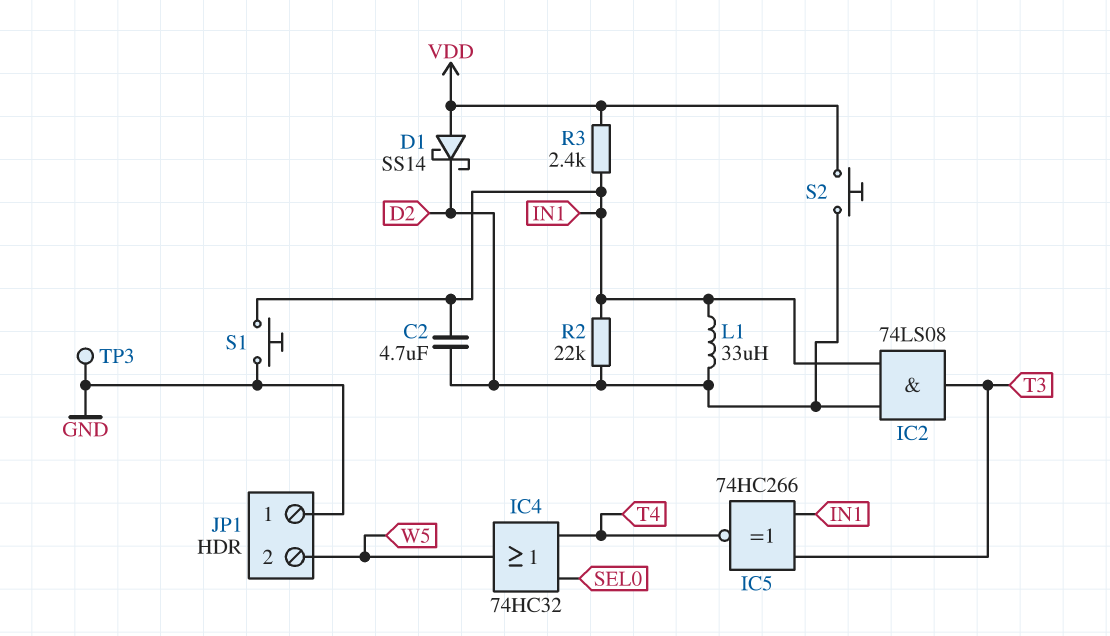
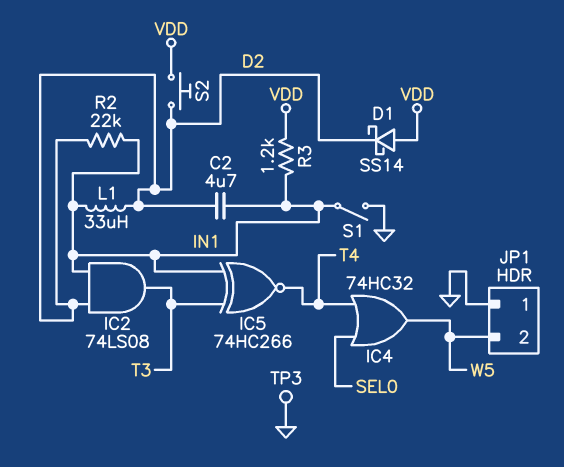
R3: 2.4k (IN1, VDD) -> 1.2k (IN1, VDD)
S1: button (GND, IN1) -> switch (GND, IN1)

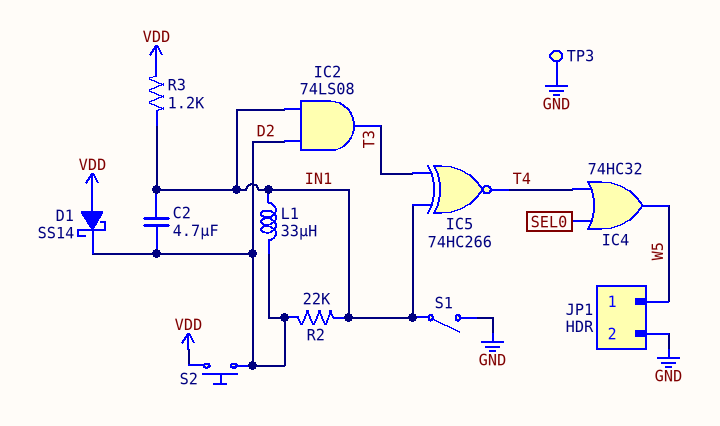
JP1 pin 1: GND -> W5
JP1 pin 2: W5 -> GND

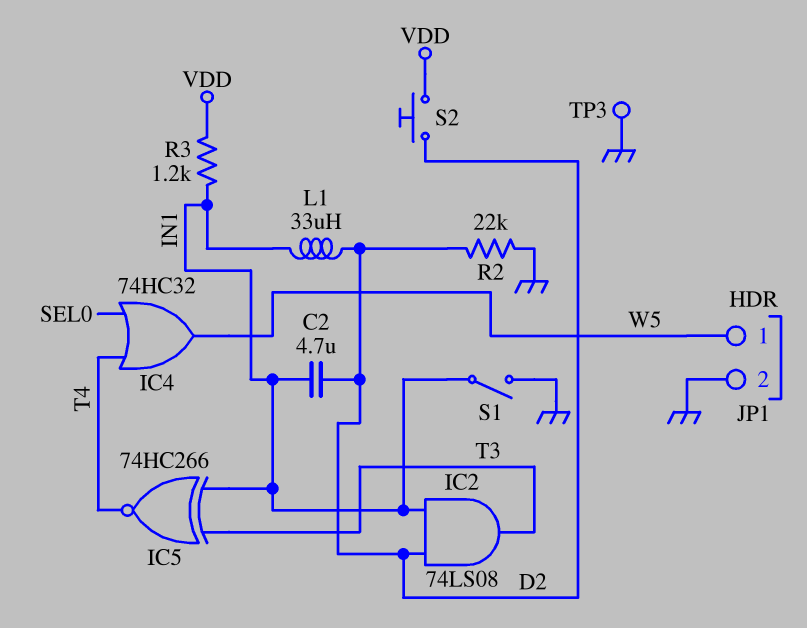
D1: schottky SS14 (A VDD, K D2) -> none
R2: 22k (D2, IN1) -> 22k (D2, GND)

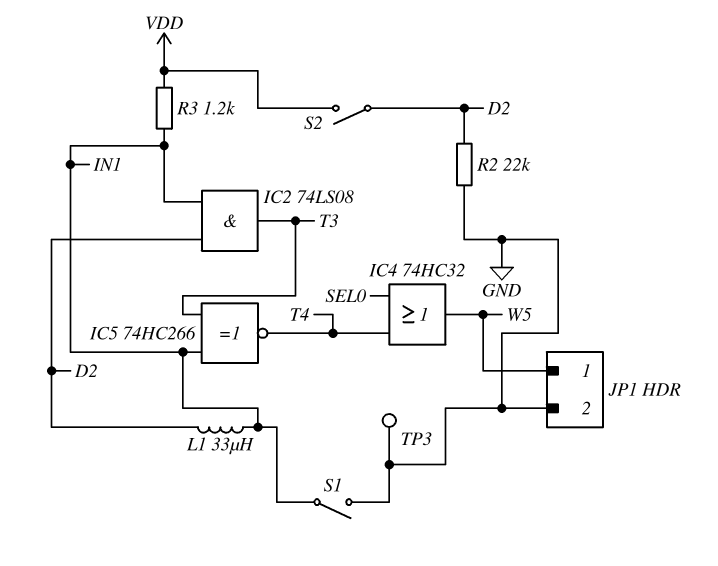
C2: 4.7uF (D2, IN1) -> none
S2: button (D2, VDD) -> switch (D2, VDD)

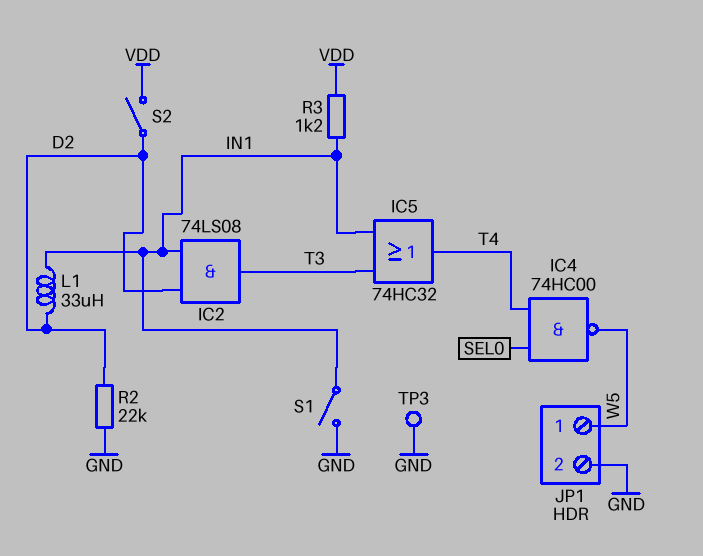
IC4: OR 74HC32 (in SEL0, in T4, out W5) -> NAND 74HC00 (in SEL0, in T4, out W5)
IC5: XNOR 74HC266 (in IN1, in T3, out T4) -> OR 74HC32 (in IN1, in T3, out T4)

